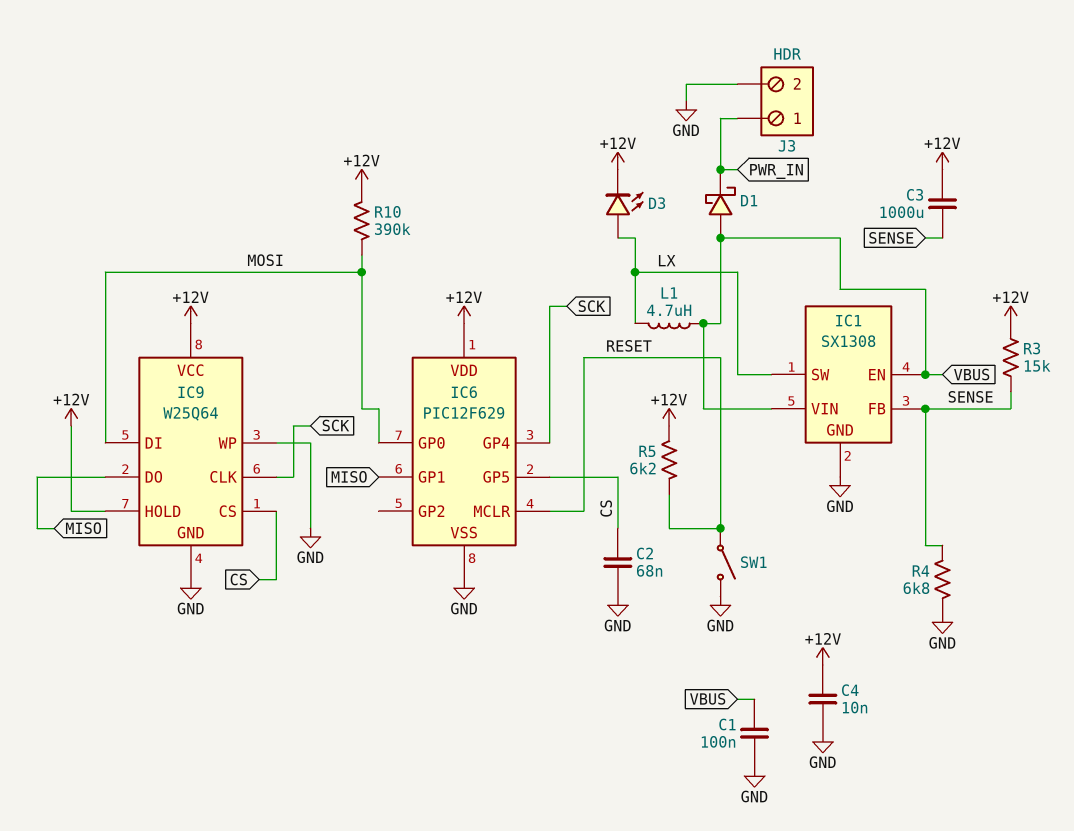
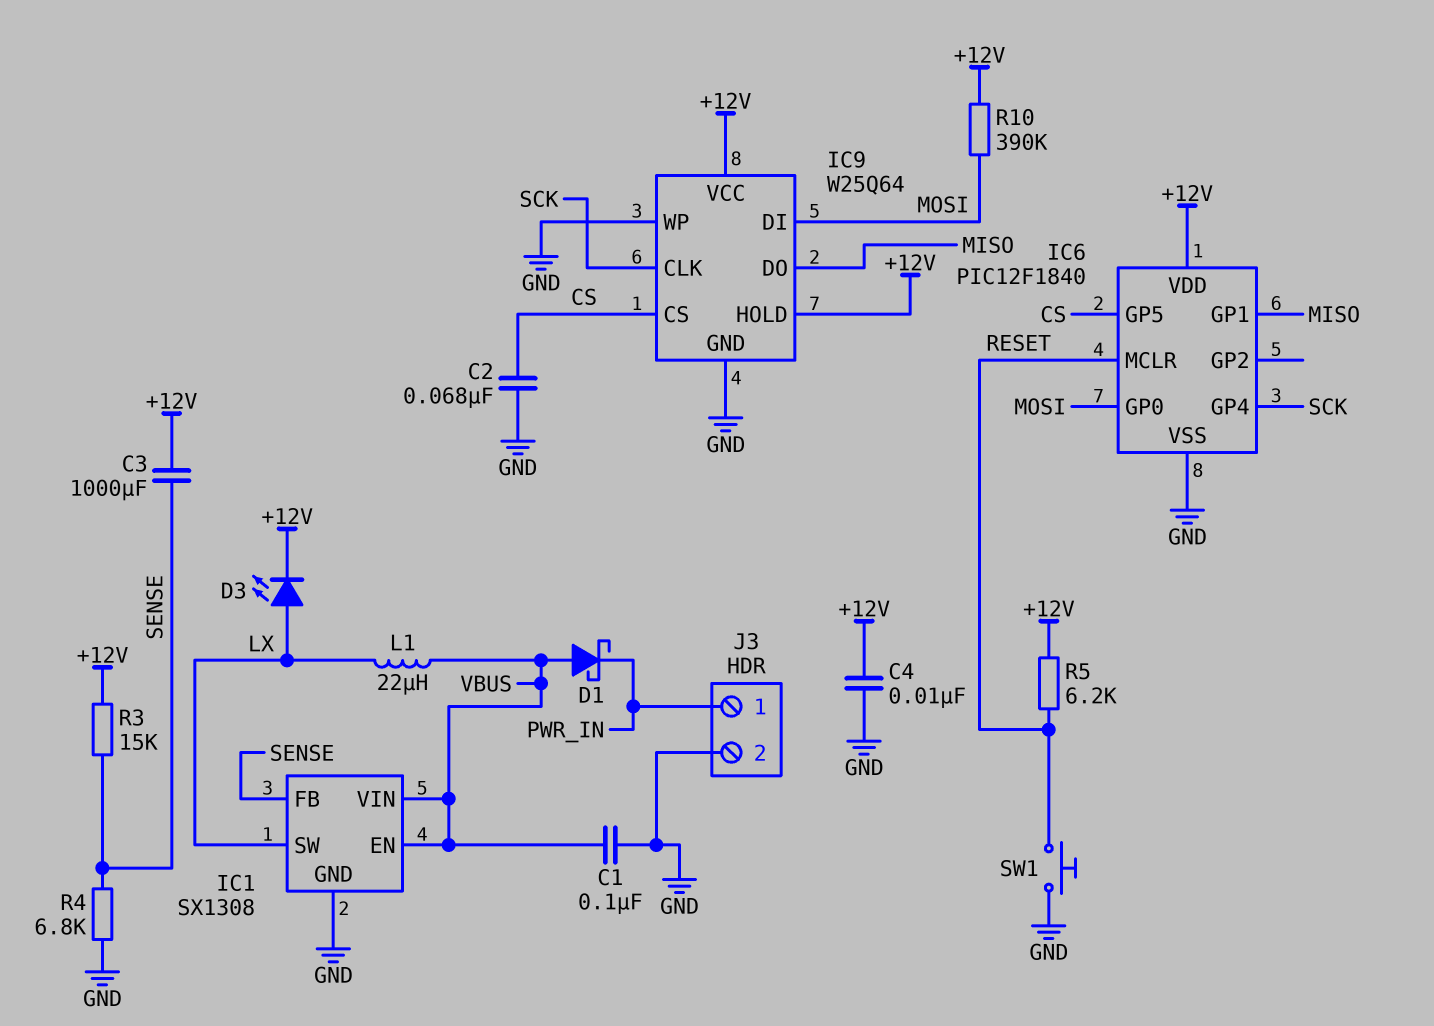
IC6: PIC12F629 -> PIC12F1840
L1: 4.7uH (LX, VBUS) -> 22uH (LX, VBUS)
SW1: switch (GND, RESET) -> button (GND, RESET)

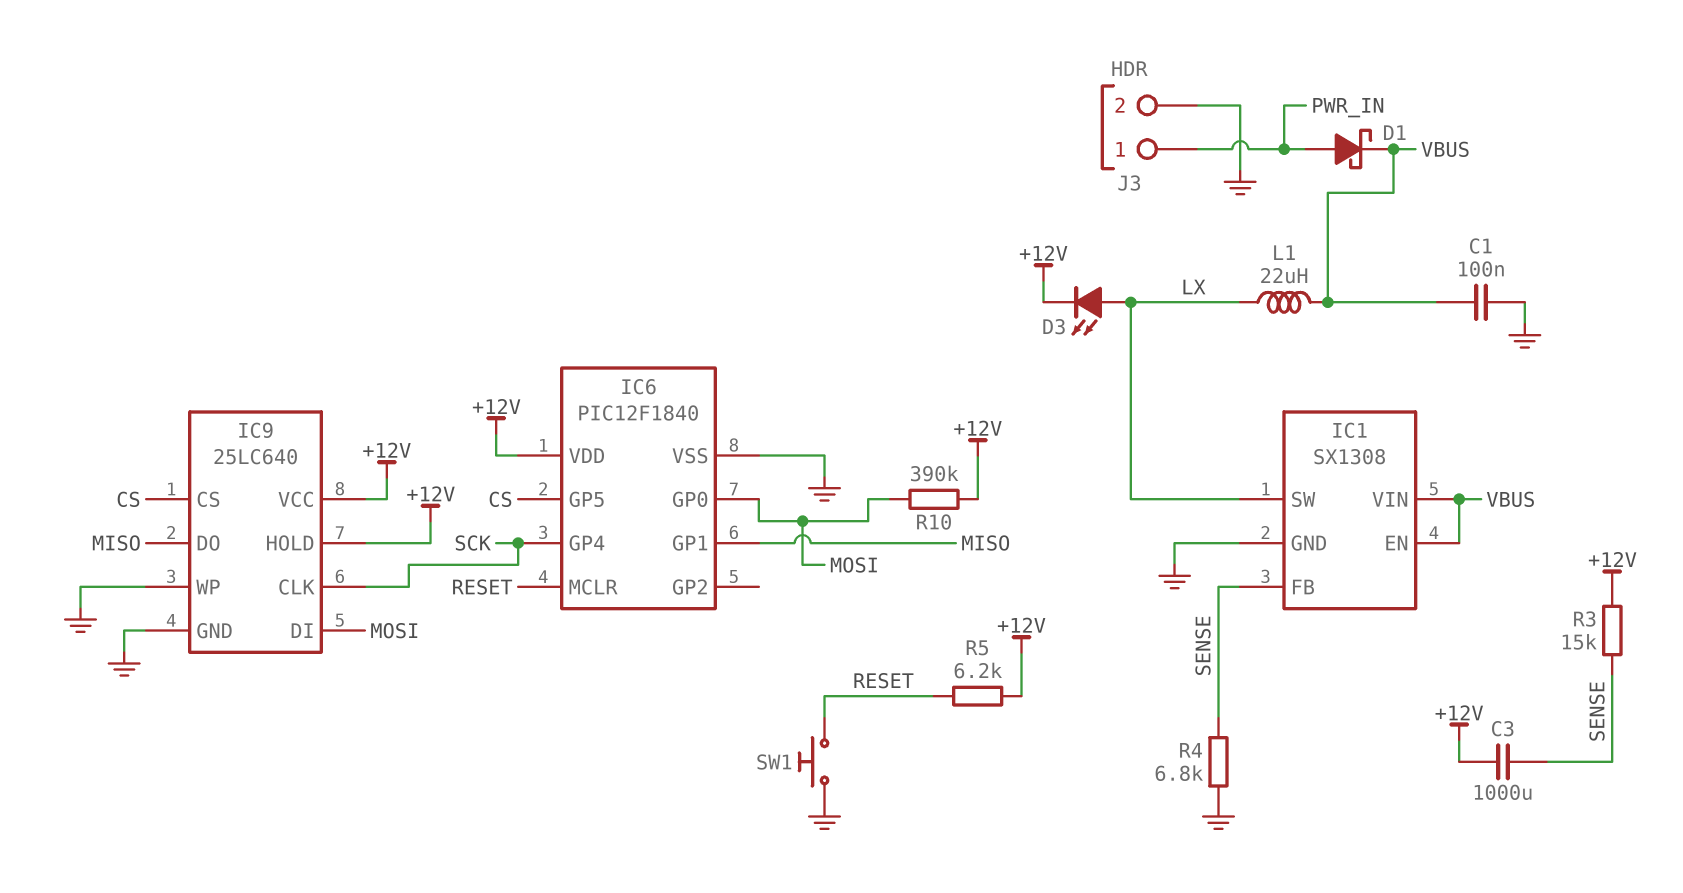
C2: 68nF (CS, GND) -> none
C4: 10nF (+12V, GND) -> none
D1: schottky (A VBUS, K PWR_IN) -> schottky (A PWR_IN, K VBUS)
IC9: W25Q64 -> 25LC640

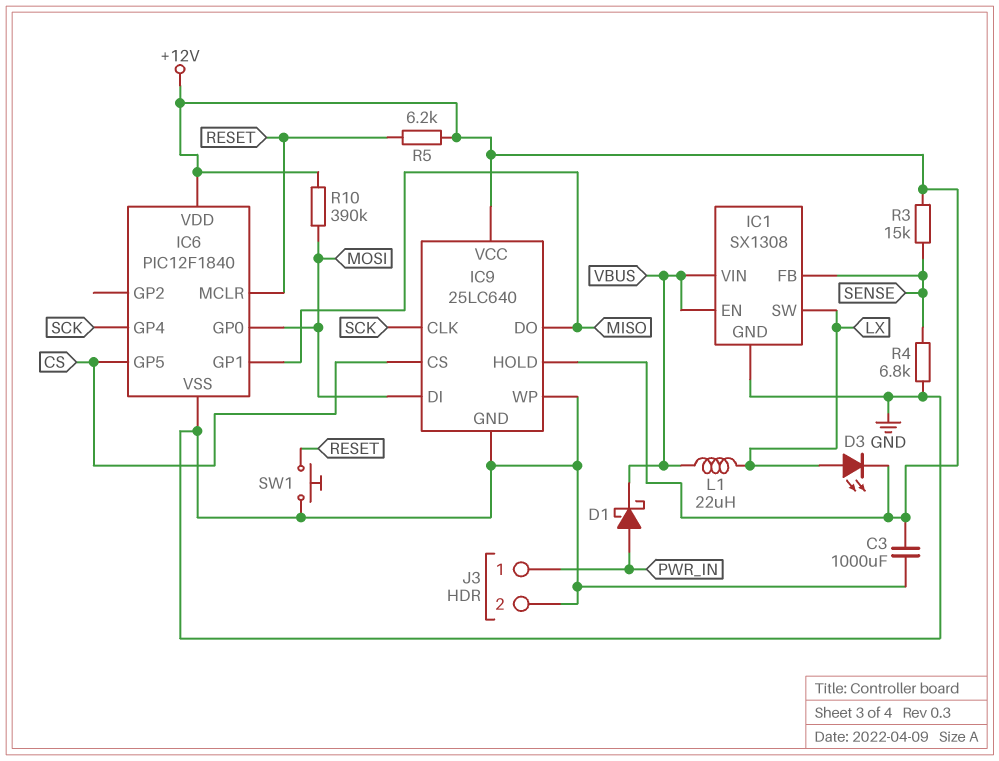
C1: 100nF (GND, VBUS) -> none
C3: 1000uF (+12V, SENSE) -> 1000uF (+12V, GND)

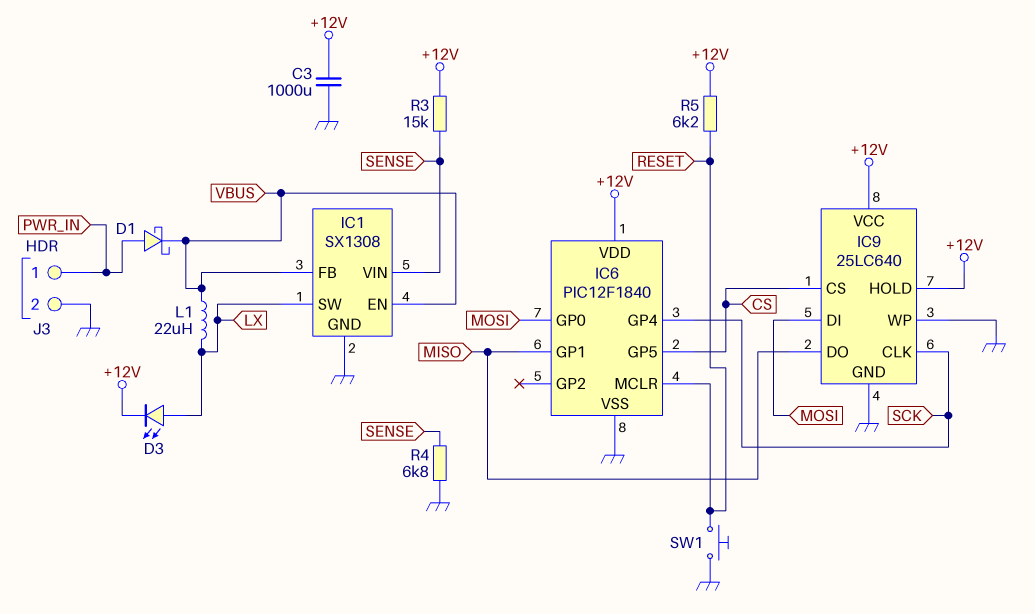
IC1 pin FB: SENSE -> VBUS
IC1 pin VIN: VBUS -> SENSE
R10: 390k (+12V, MOSI) -> none

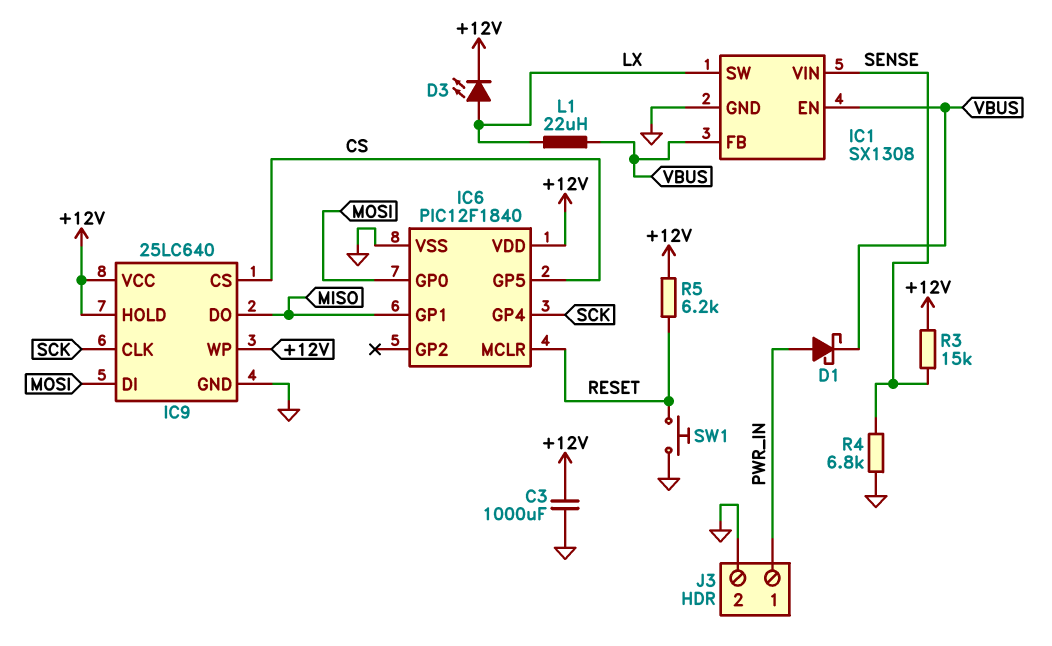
IC9 pin WP: GND -> +12V

